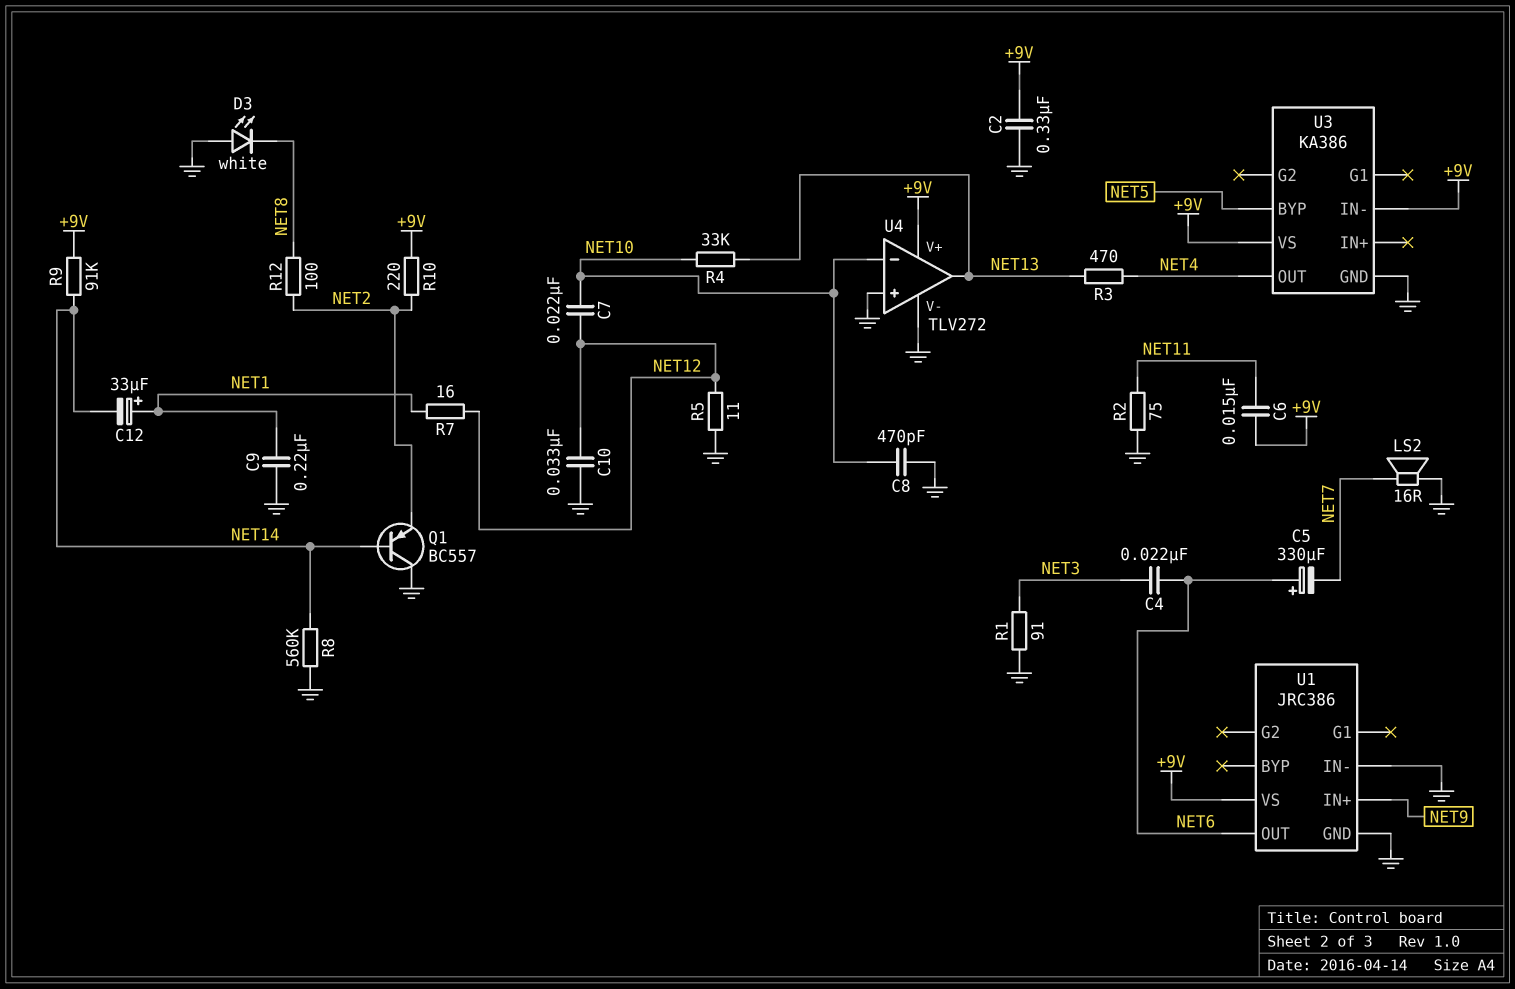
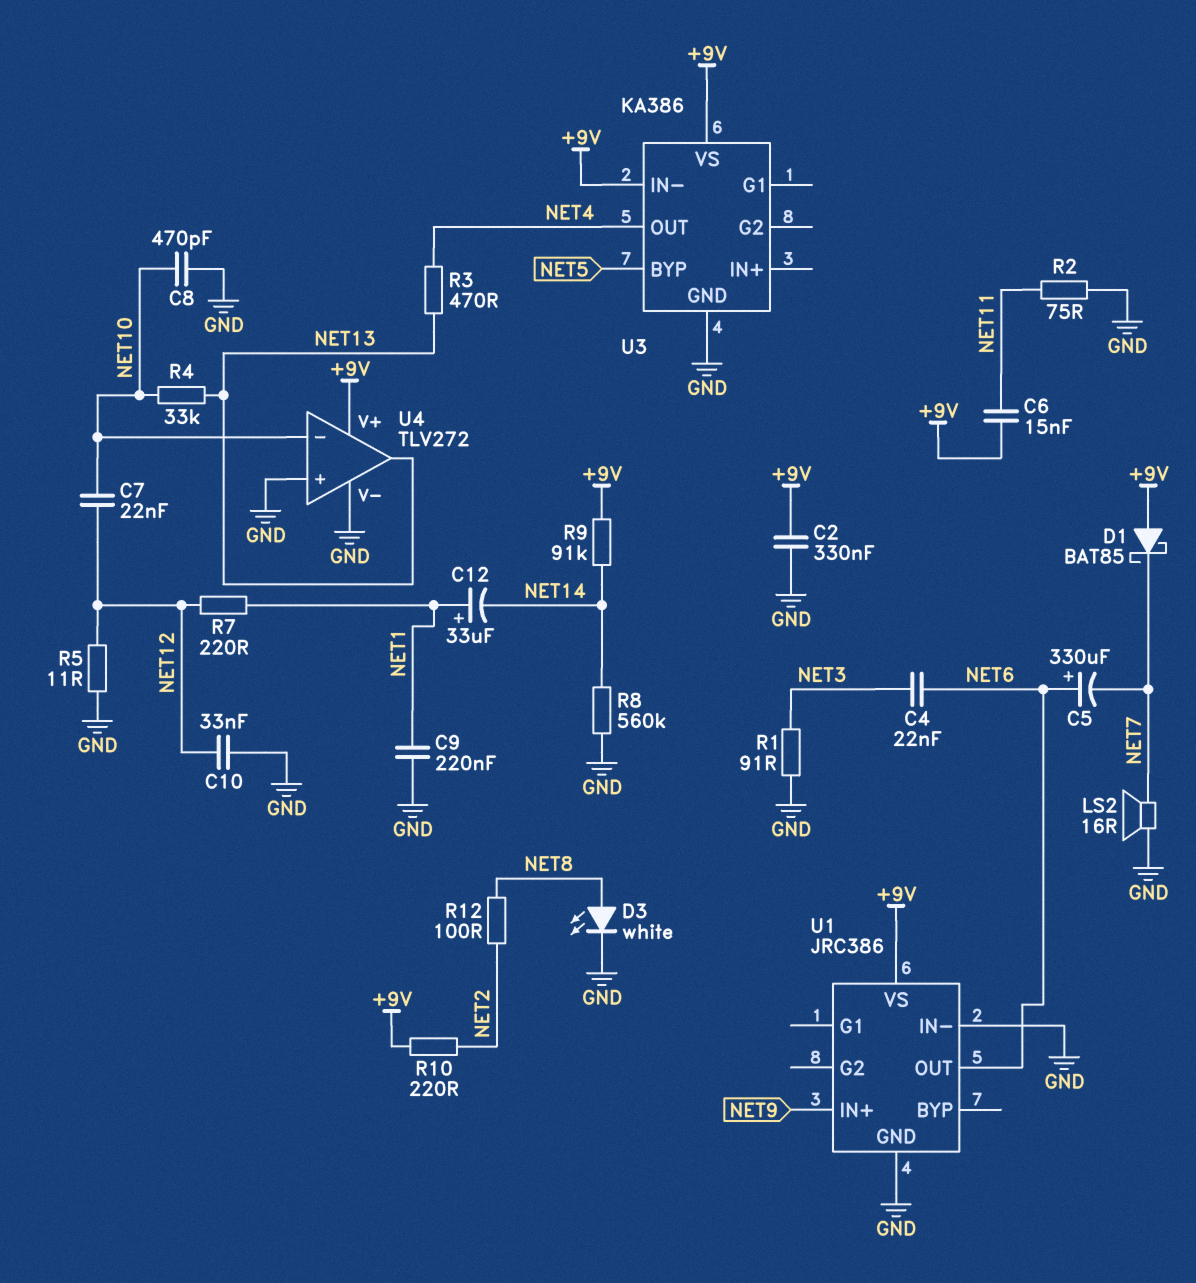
D1: none -> schottky BAT85 (A +9V, K NET7)
D3: LED white (A GND, K NET8) -> LED white (A NET8, K GND)
Q1: PNP BC557 (B NET14, C GND, E NET2) -> none
R7: 16 (NET1, NET12) -> 220 (NET1, NET12)

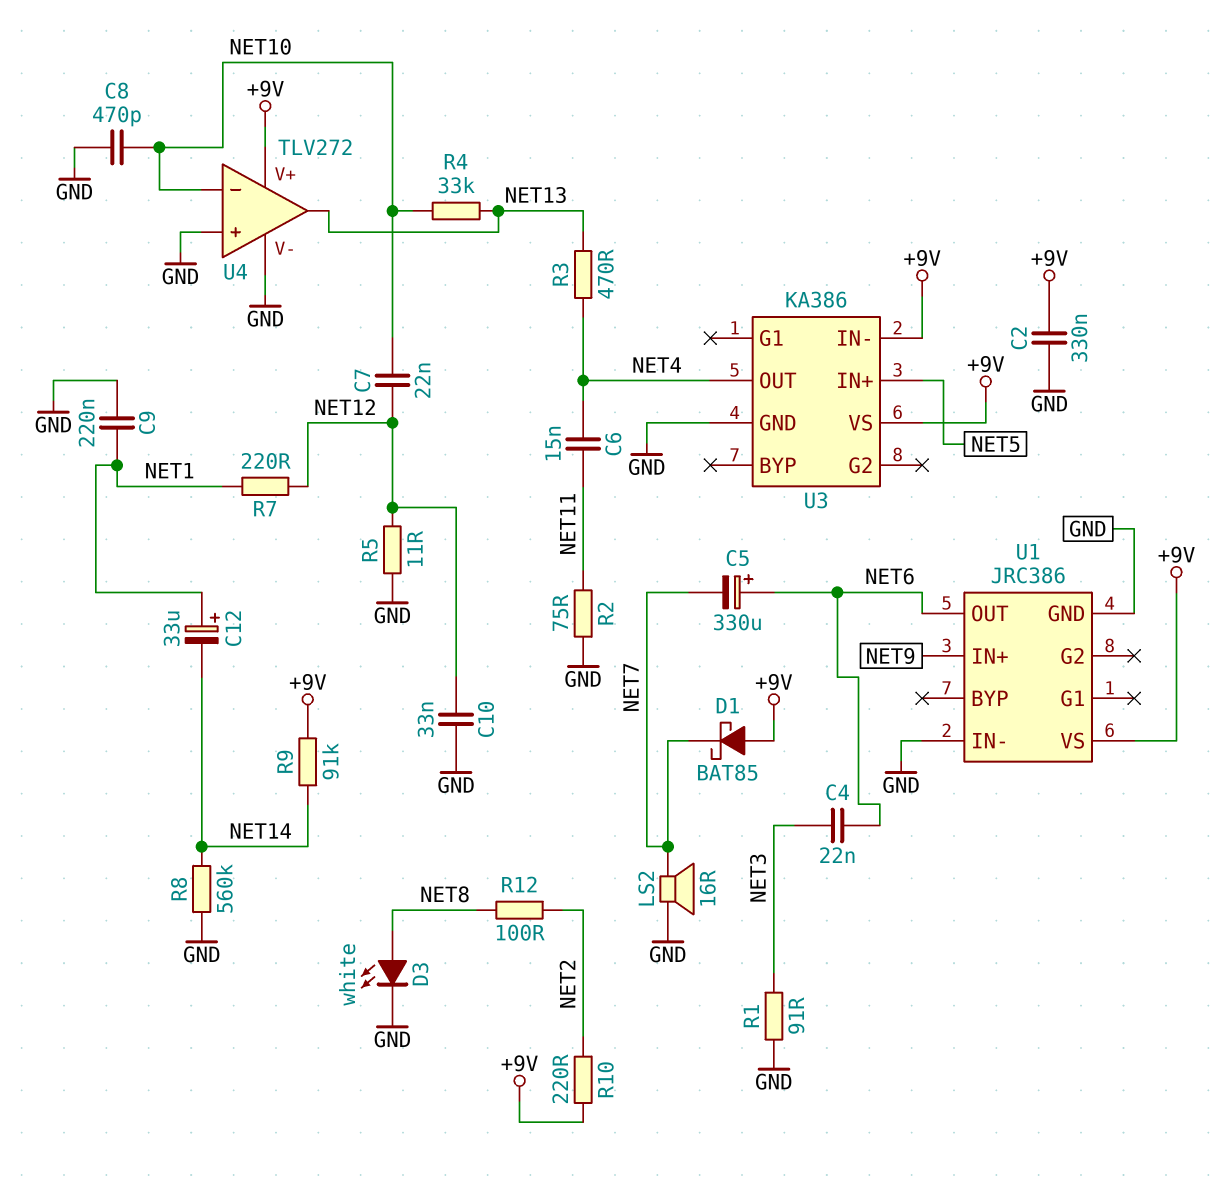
C6: 15nF (+9V, NET11) -> 15nF (NET4, NET11)
U3 pin BYP: NET5 -> none
U3 pin IN+: none -> NET5

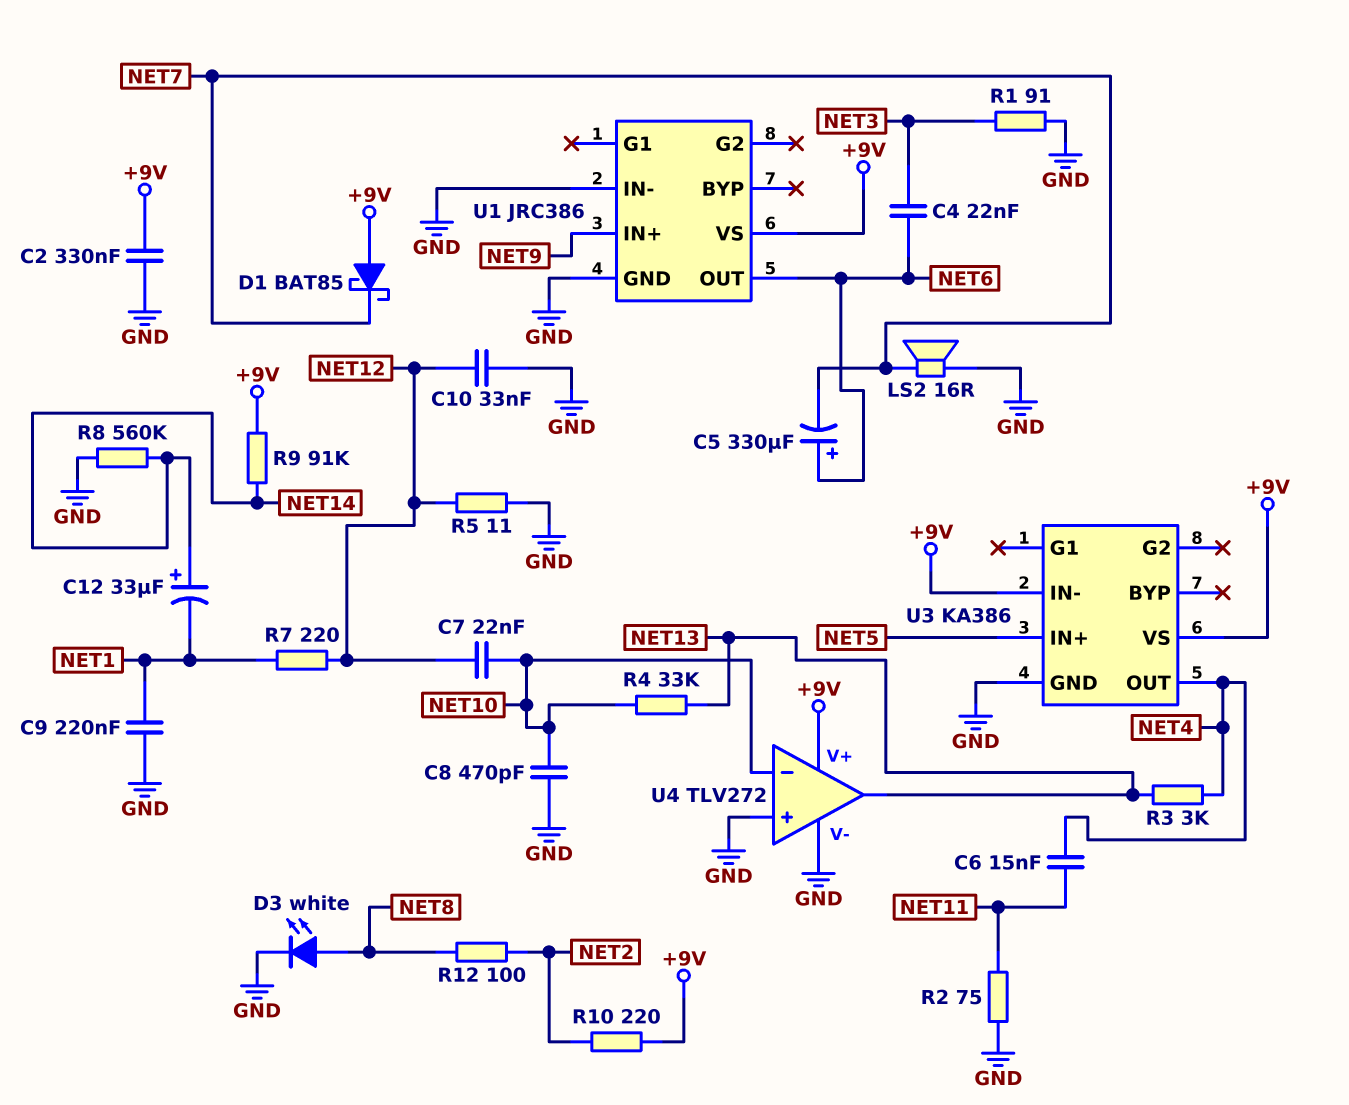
C12: 33uF (plus NET1, minus NET14) -> 33uF (plus NET14, minus NET1)
R3: 470 (NET4, NET13) -> 3k (NET4, NET13)

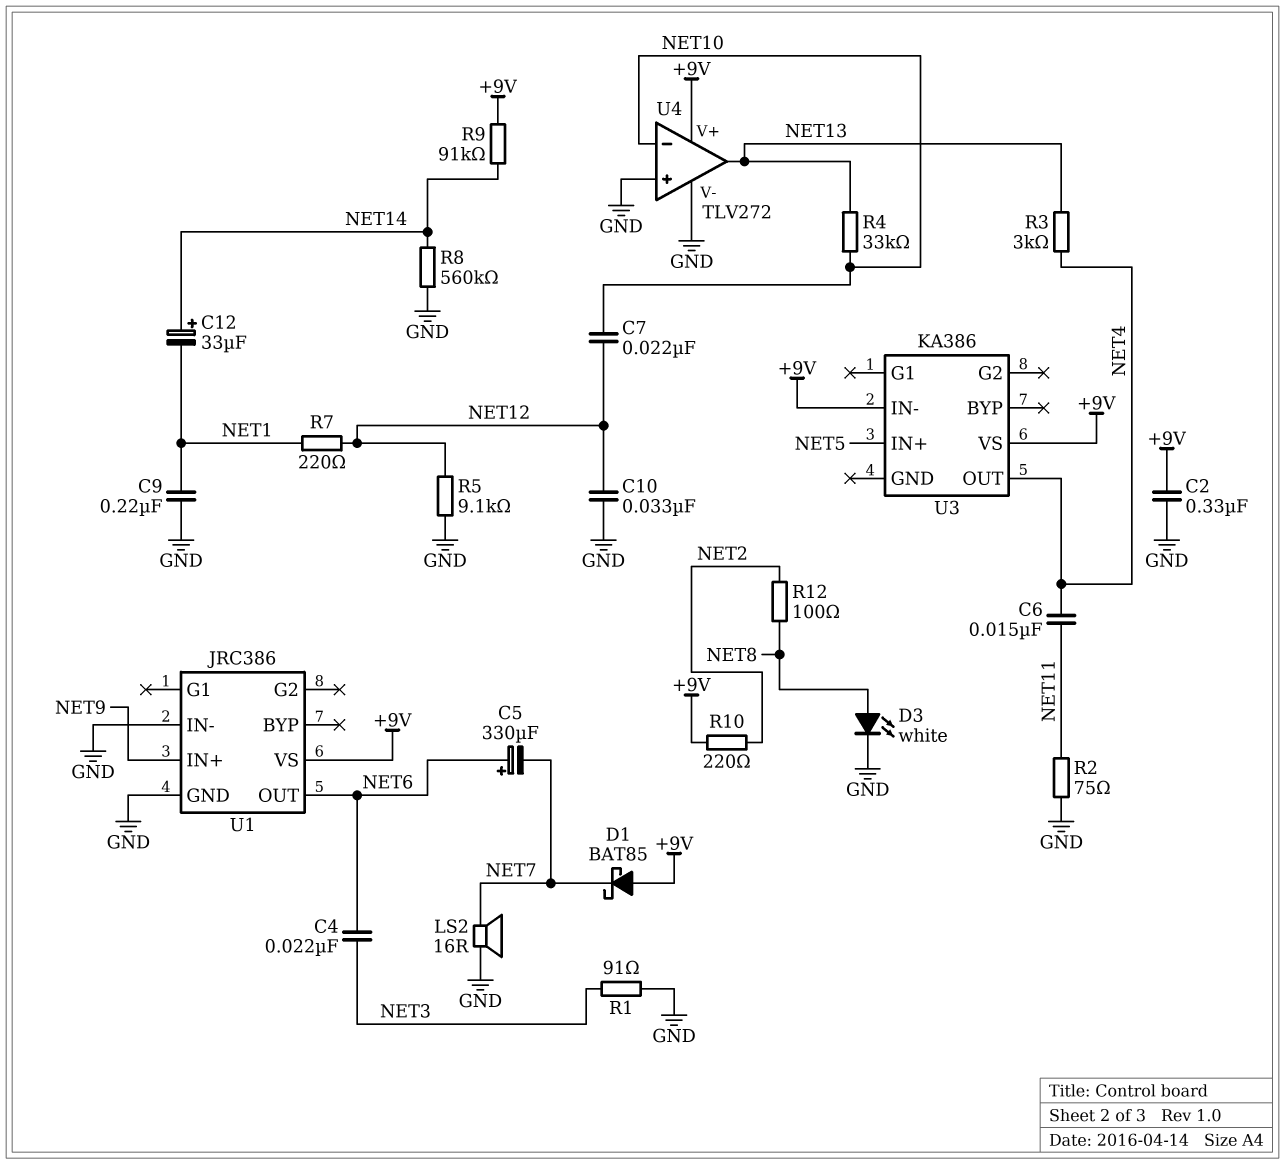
C8: 470pF (GND, NET10) -> none
R5: 11 (GND, NET12) -> 9.1k (GND, NET12)
U3 pin GND: GND -> none

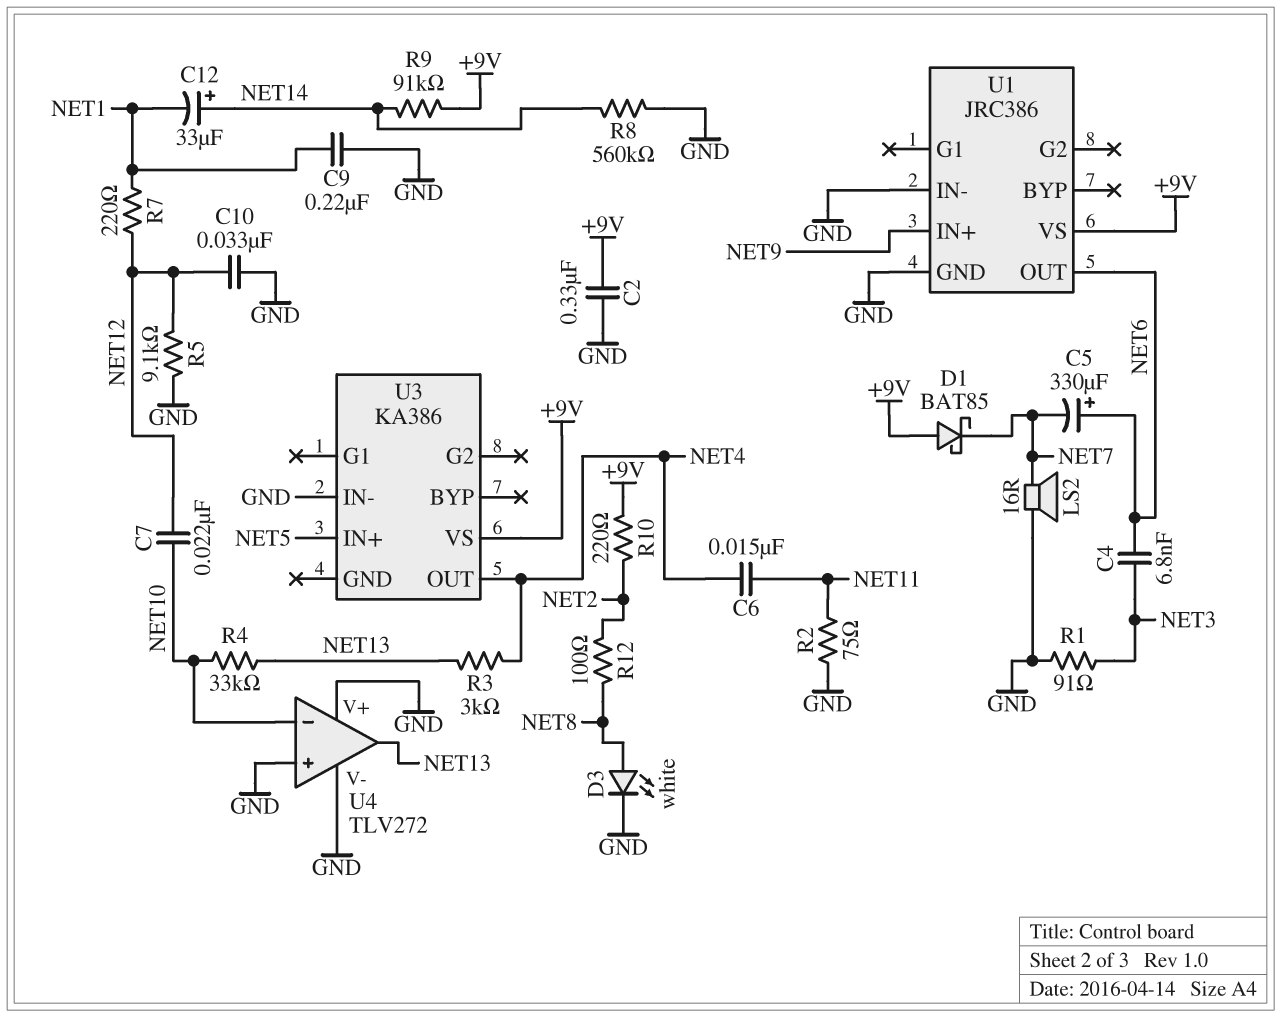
C4: 22nF (NET3, NET6) -> 6.8nF (NET3, NET6)
U3 pin IN-: +9V -> GND
U4 pin V+: +9V -> GND

